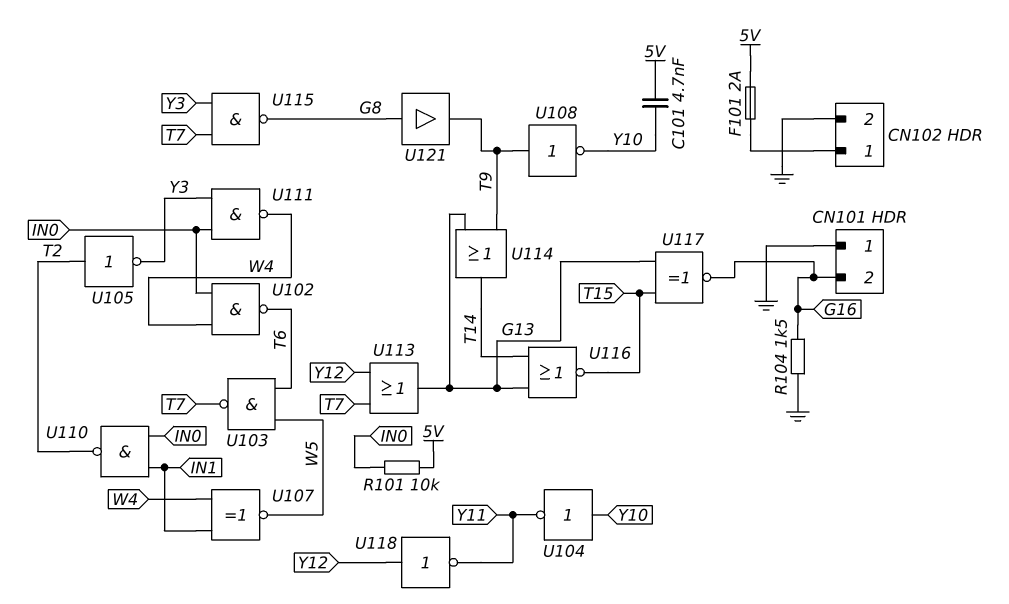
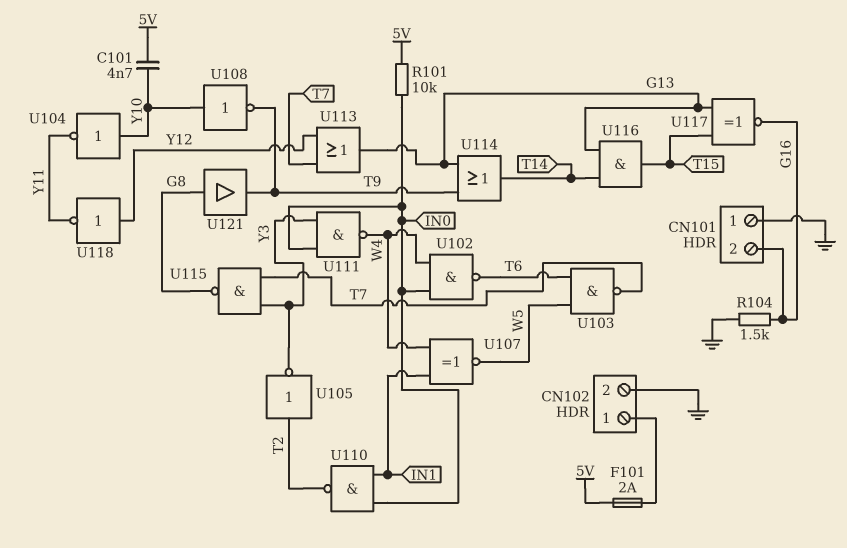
U108: NOT (in T9, out Y10) -> NOT (in Y10, out T9)
U116: NOR (in G13, in T14, out T15) -> AND (in G13, in T14, out T15)

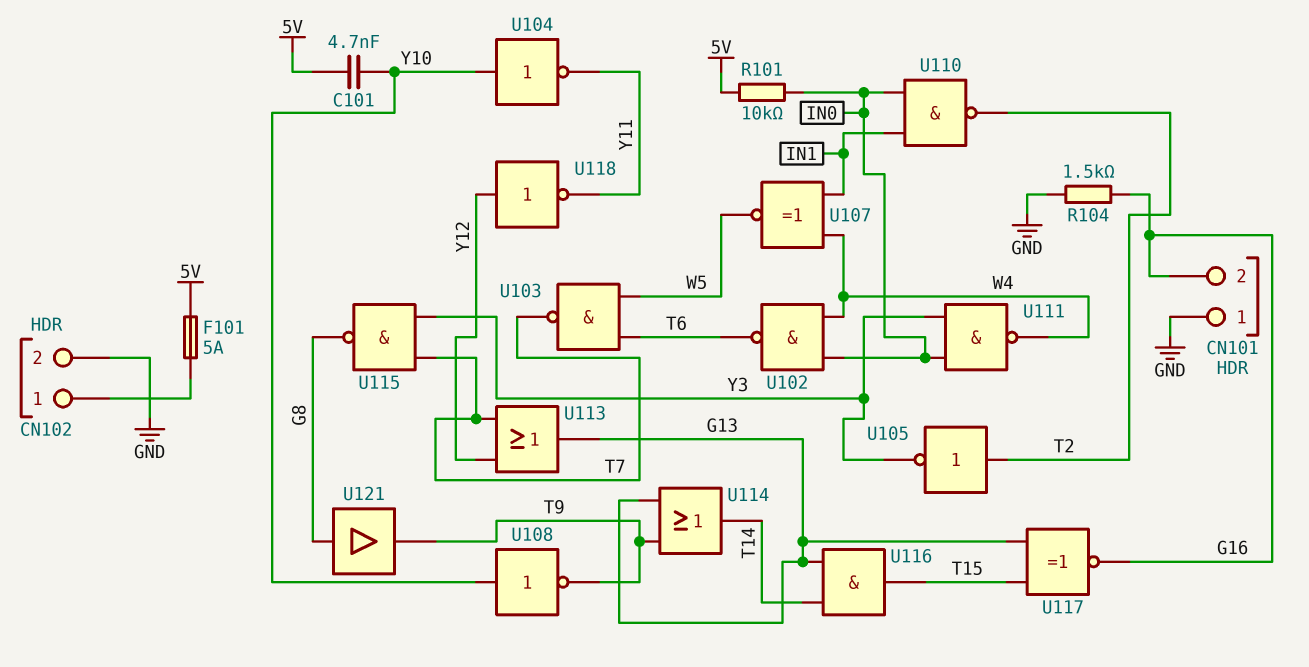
F101: 2A (5V, CN102/1) -> 5A (5V, CN102/1)

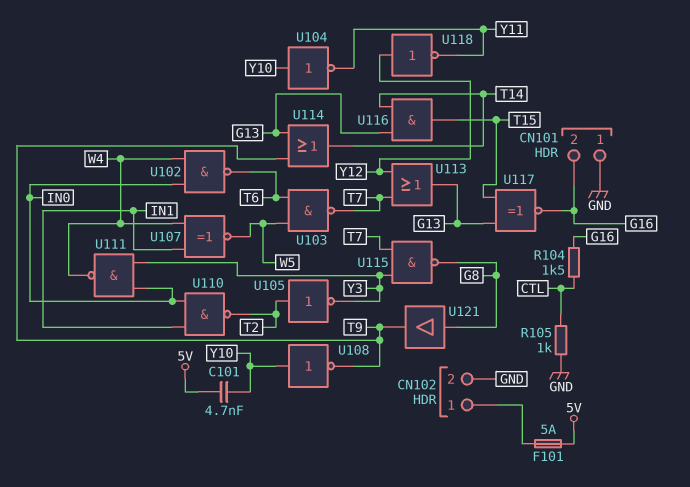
R101: 10k (5V, IN0) -> none
R104: 1.5k (G16, GND) -> 1.5k (CTL, G16)
R105: none -> 1k (CTL, GND)

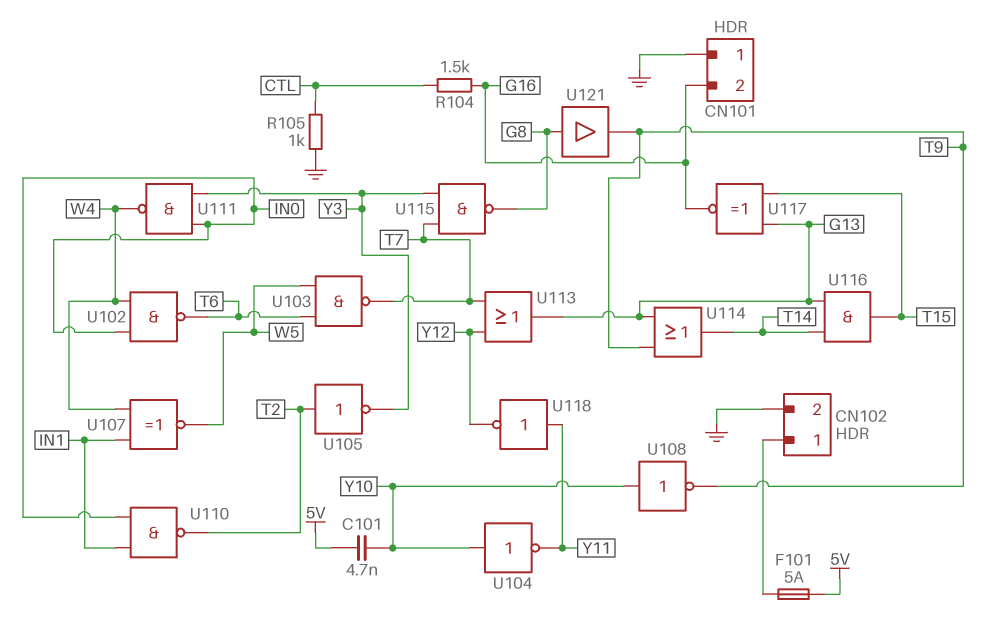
U118: NOT (in Y12, out Y11) -> NOT (in Y11, out Y12)

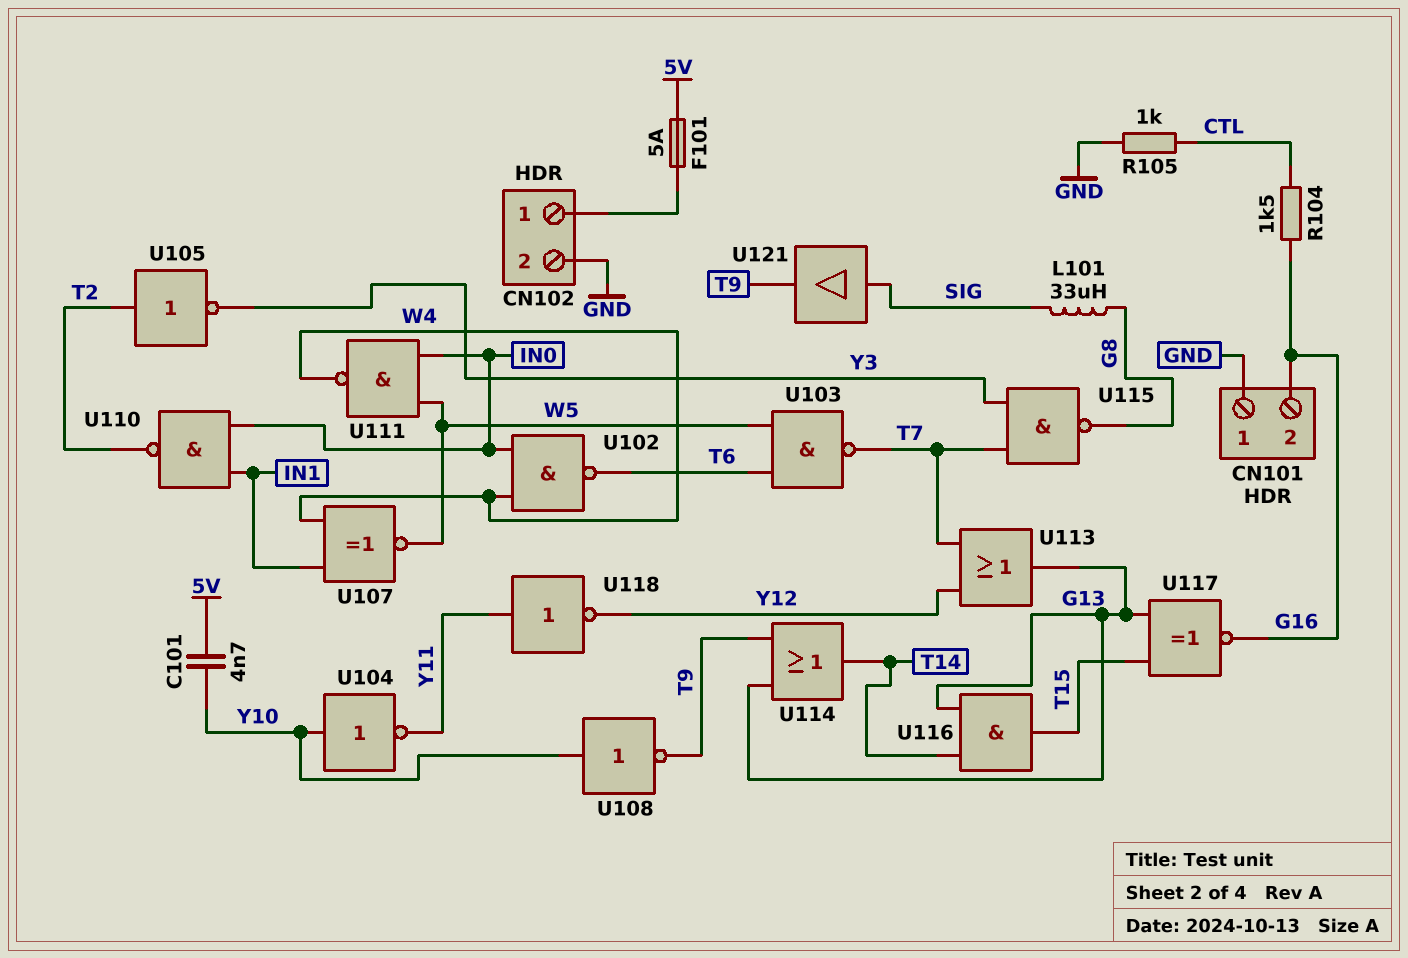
L101: none -> 33uH (G8, SIG)
U111: NAND (in IN0, in Y3, out W4) -> NAND (in IN0, in W5, out W4)
U121: buffer (in G8, out T9) -> buffer (in SIG, out T9)

